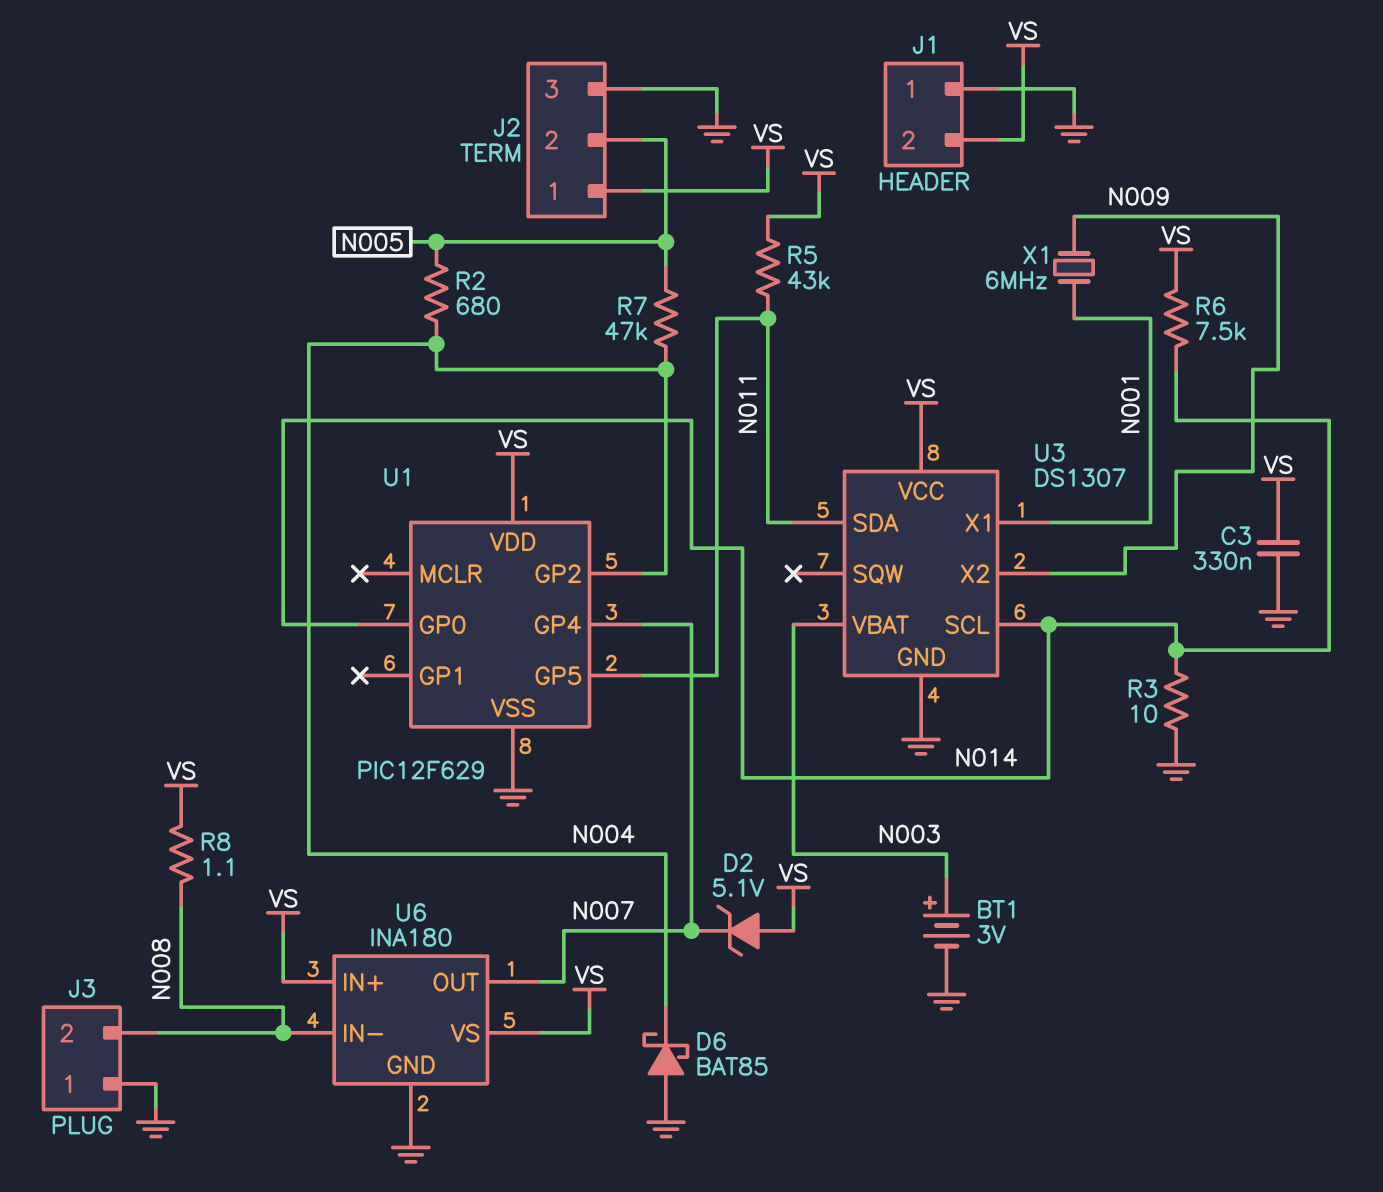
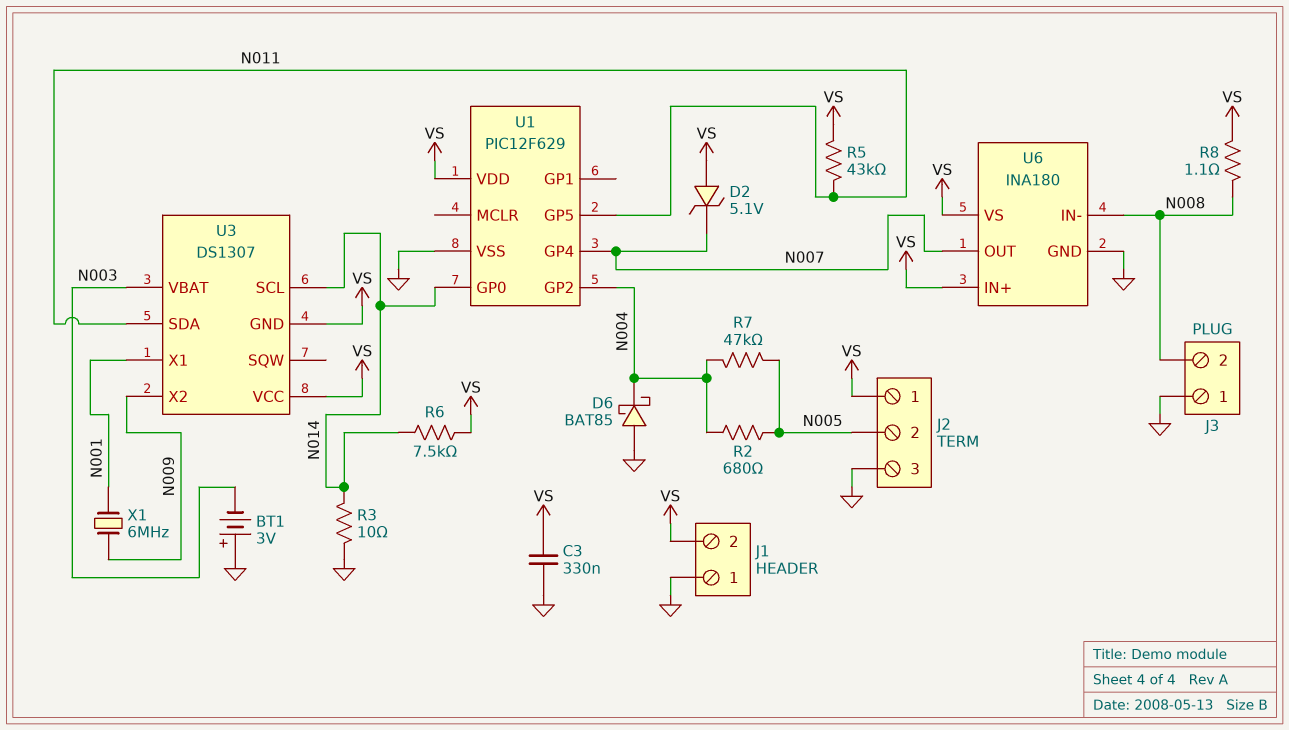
BT1: 3V (plus N003, minus GND) -> 3V (plus GND, minus N003)
U3 pin GND: GND -> VS

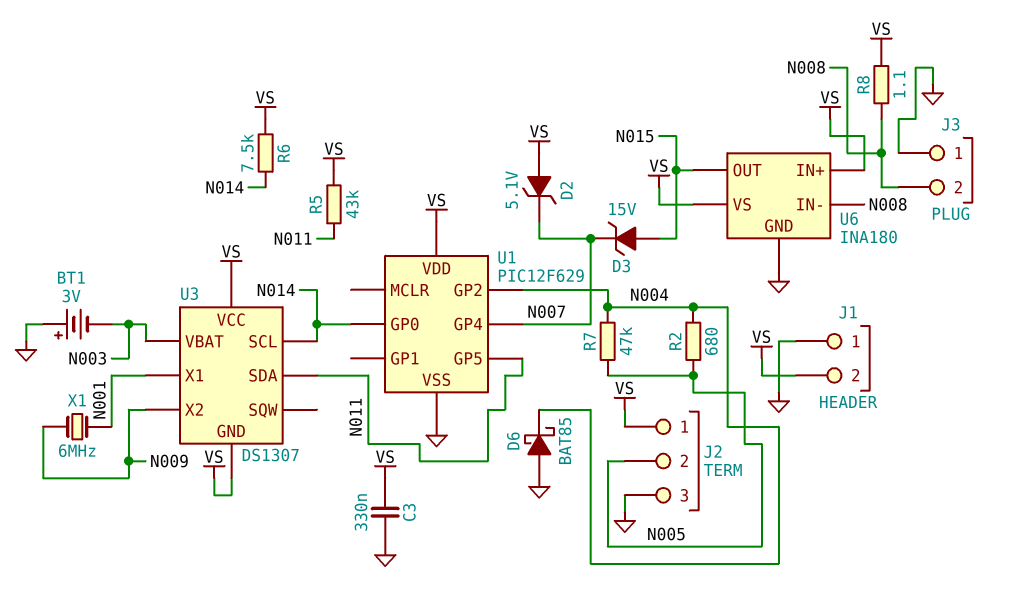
D3: none -> zener 15V (A N015, K N007)
R3: 10 (GND, N014) -> none
U6 pin OUT: N007 -> N015

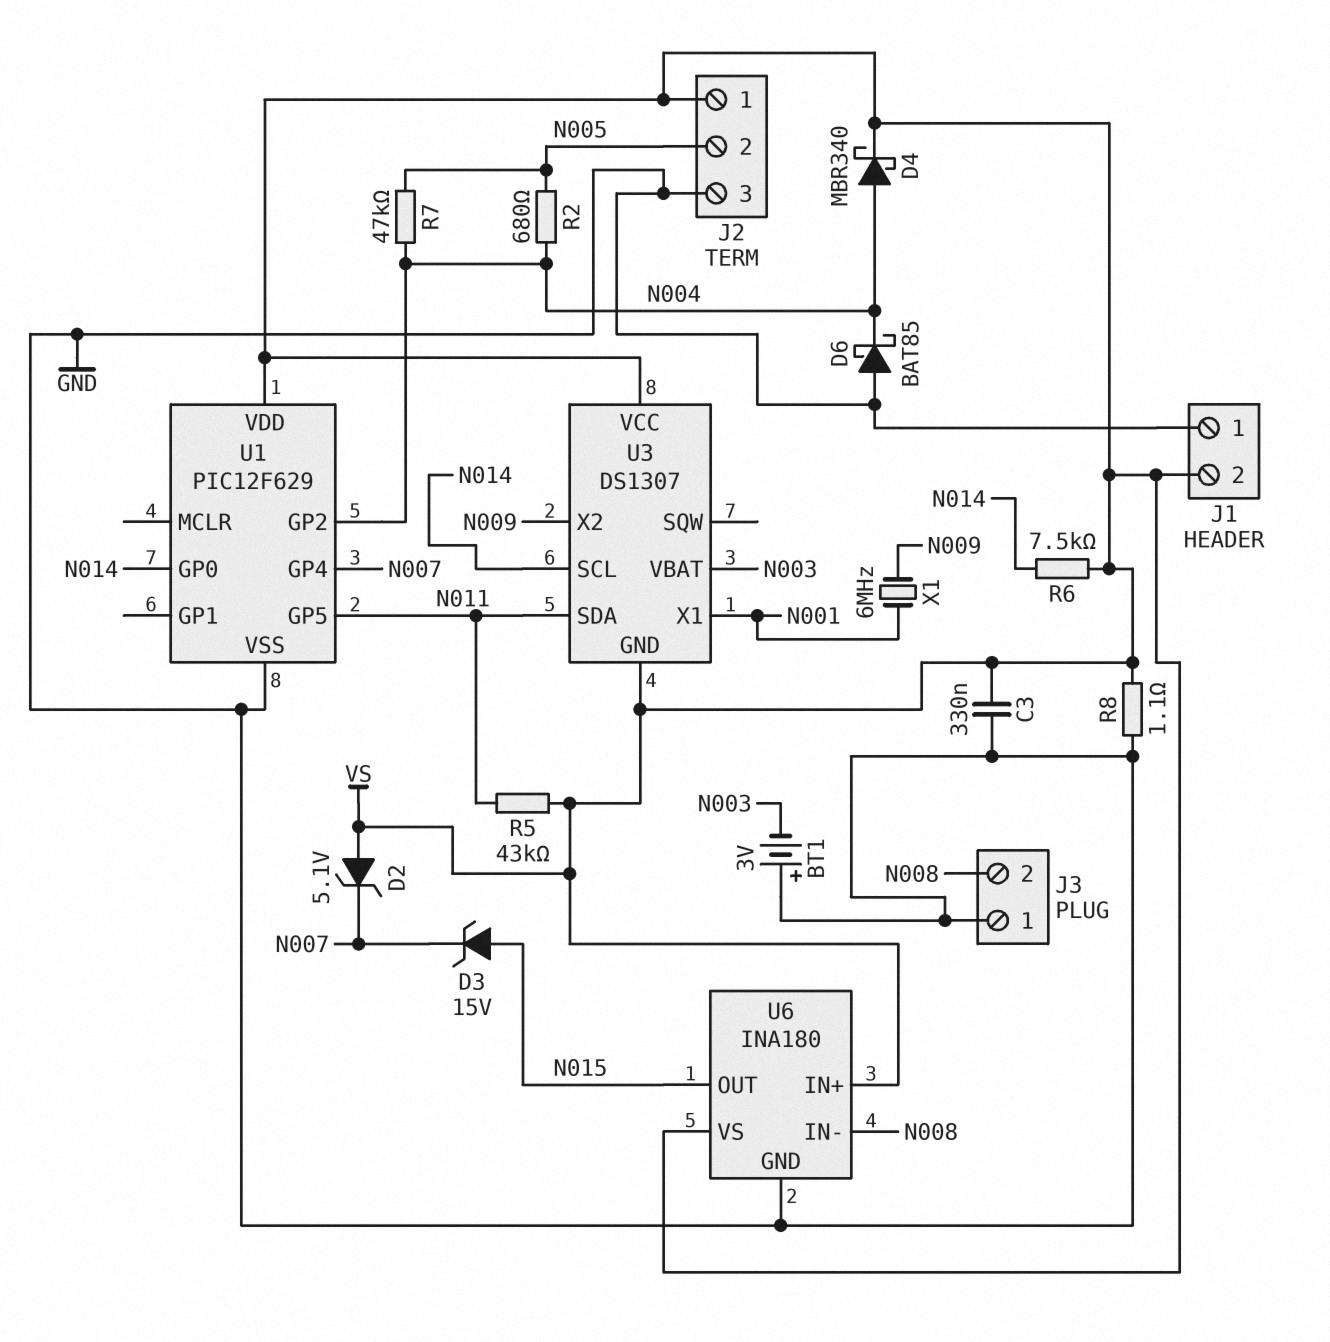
D4: none -> schottky MBR340 (A N004, K VS)
R8: 1.1 (N008, VS) -> 1.1 (GND, VS)

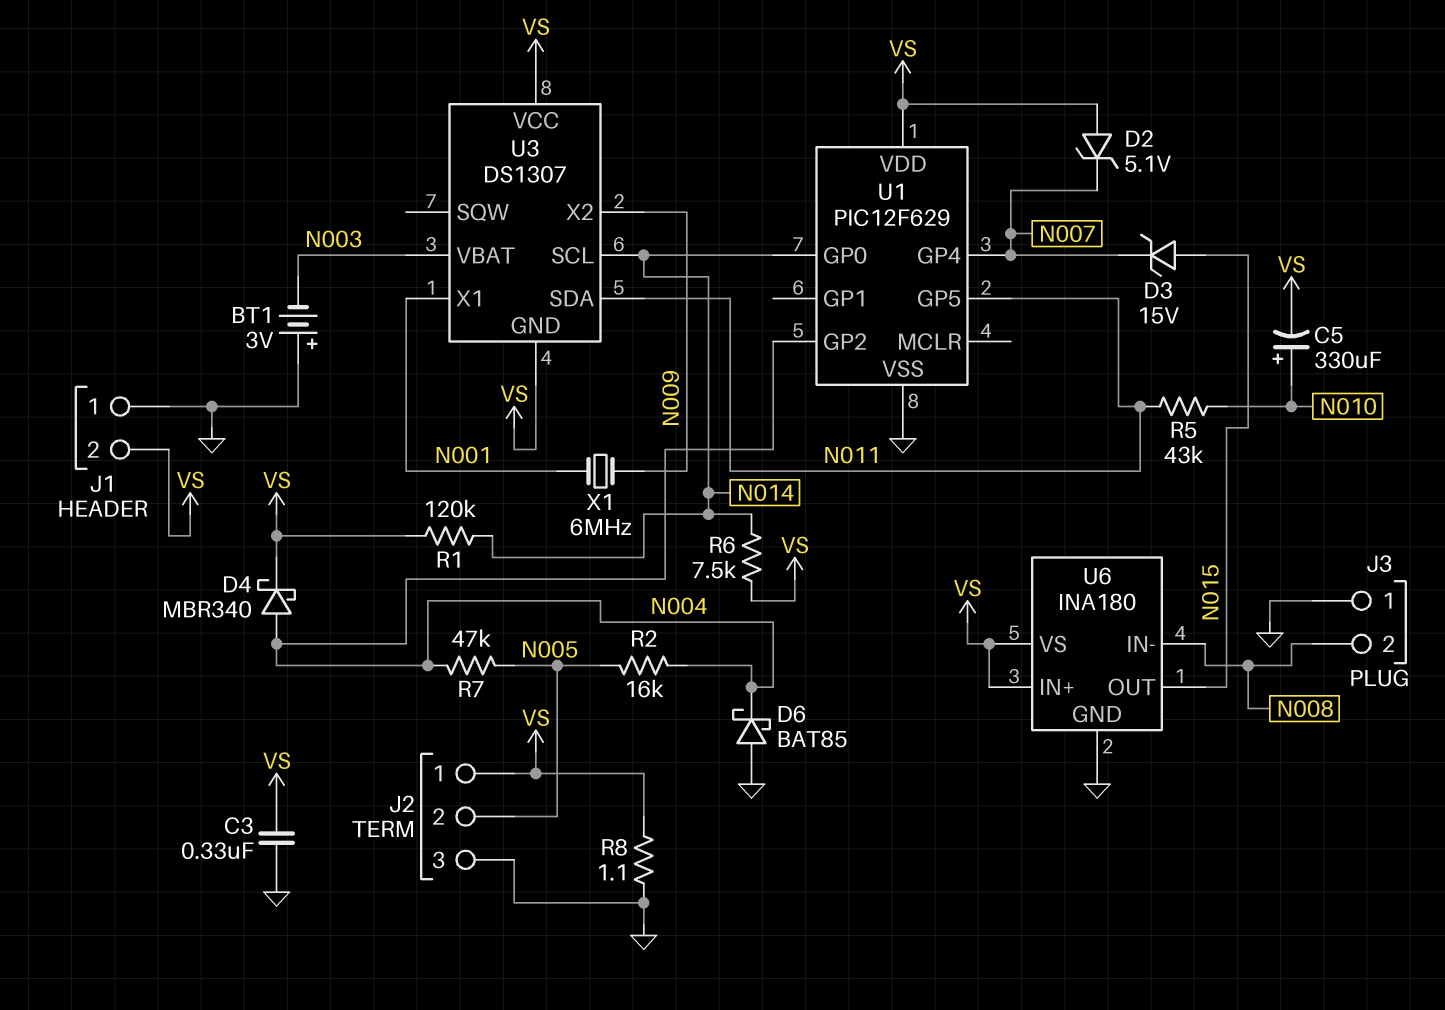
C5: none -> 330uF (plus N010, minus VS)
R1: none -> 120k (N014, VS)
R2: 680 (N004, N005) -> 16k (N004, N005)
R5: 43k (N011, VS) -> 43k (N010, N011)

